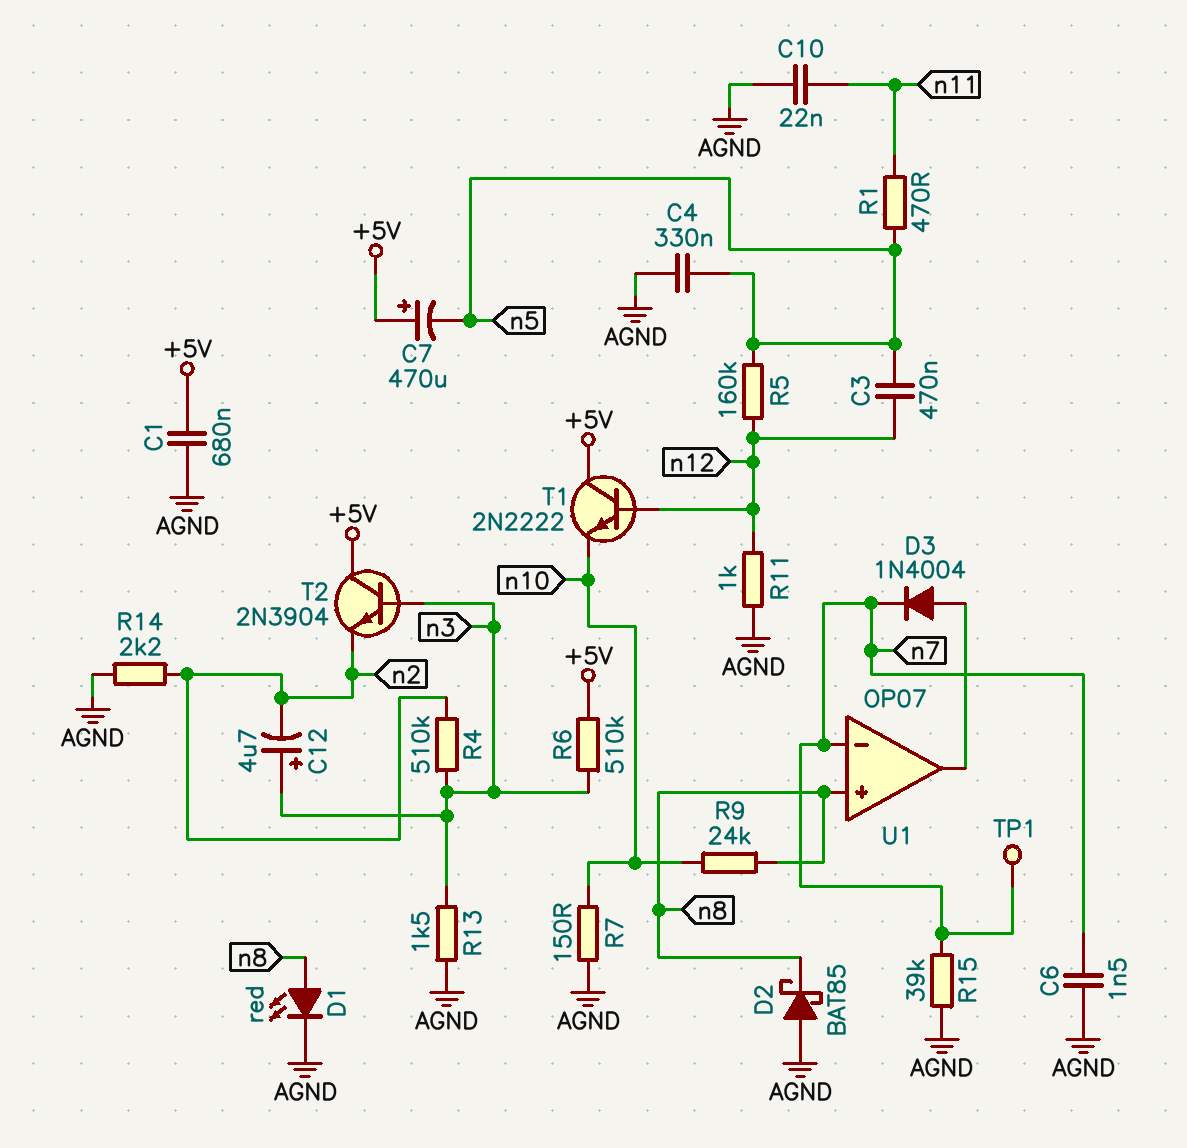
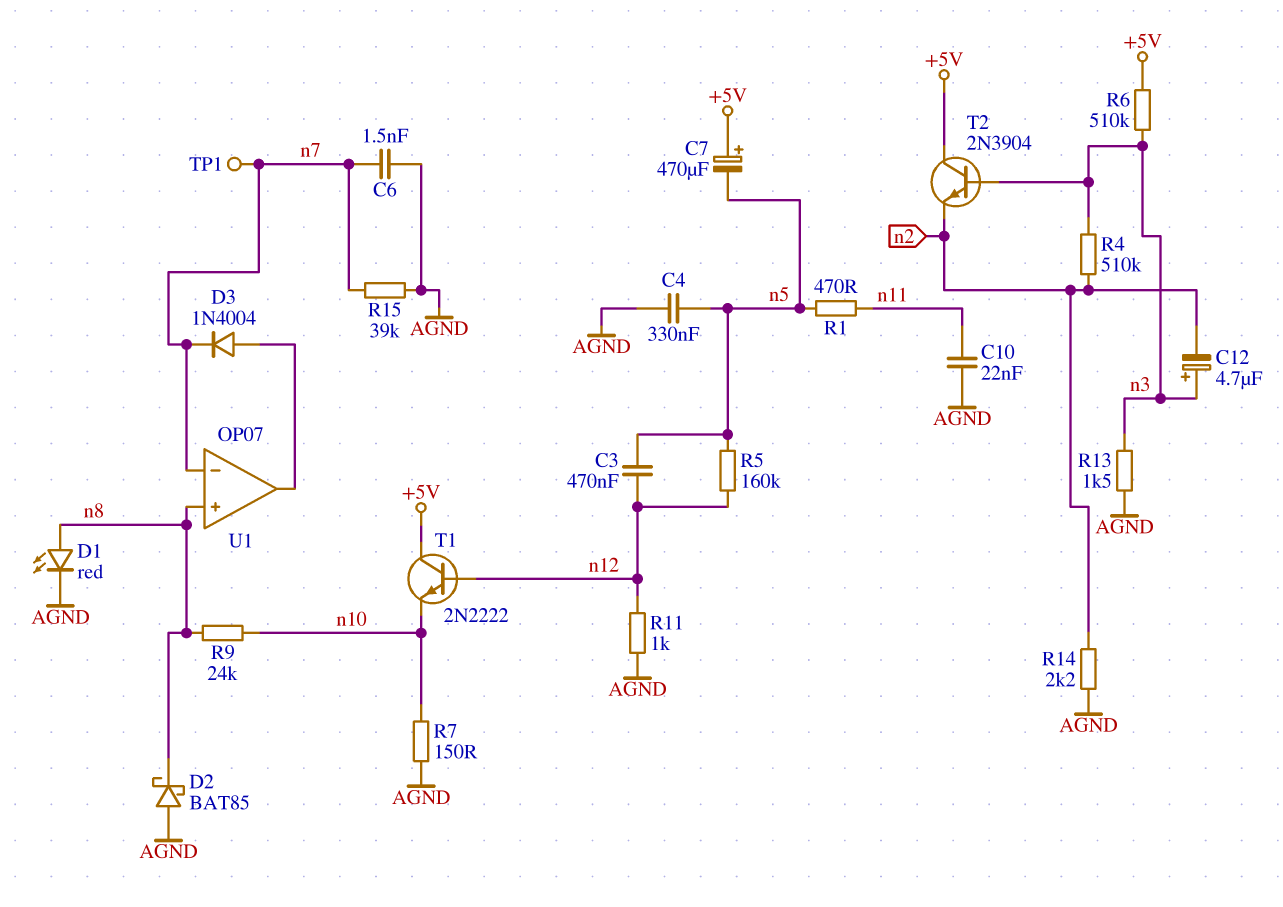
C1: 680nF (+5V, AGND) -> none

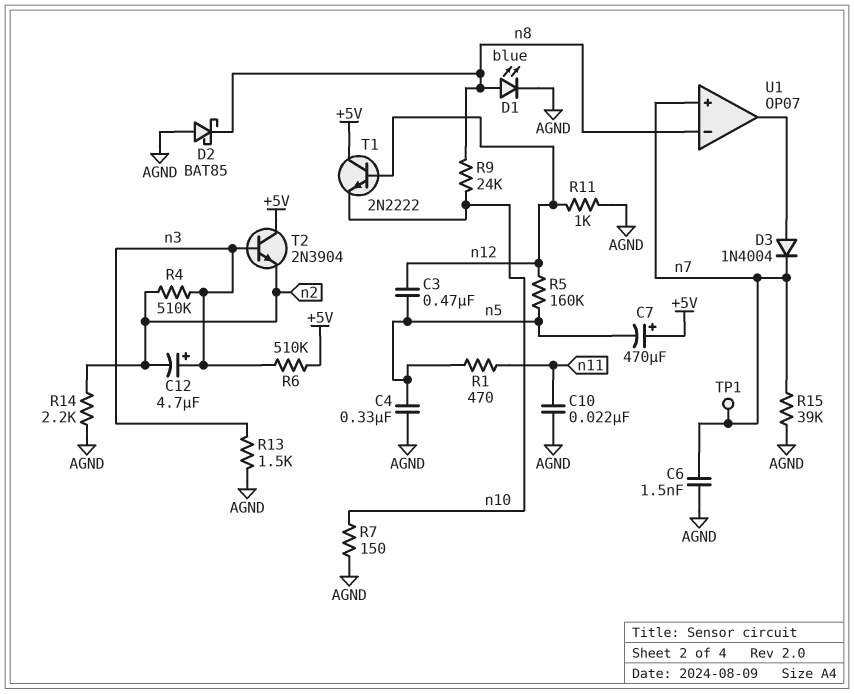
D1: LED red (A n8, K AGND) -> LED blue (A n8, K AGND)
U1 pin in+: n8 -> n7
U1 pin in-: n7 -> n8

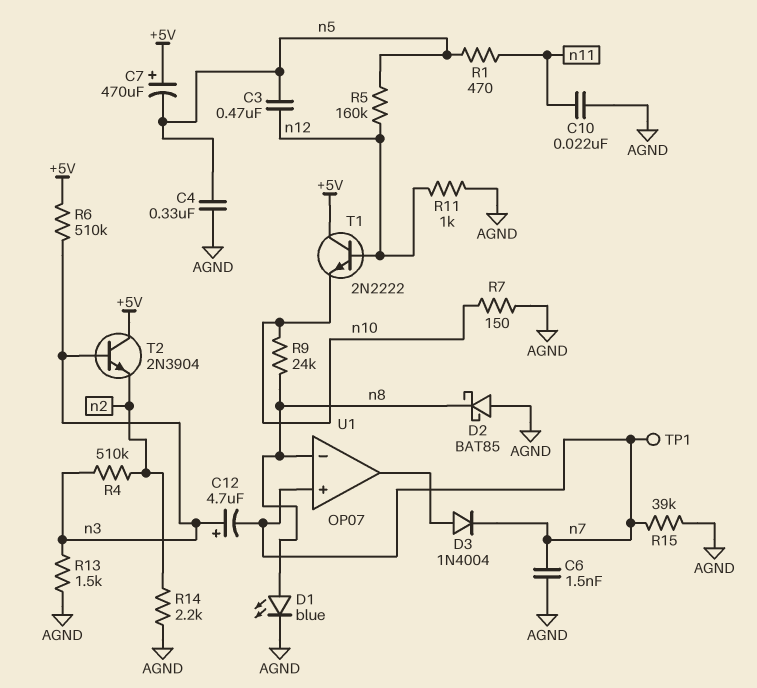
C12: 4.7uF (plus n3, minus n2) -> 4.7uF (plus n3, minus n7)

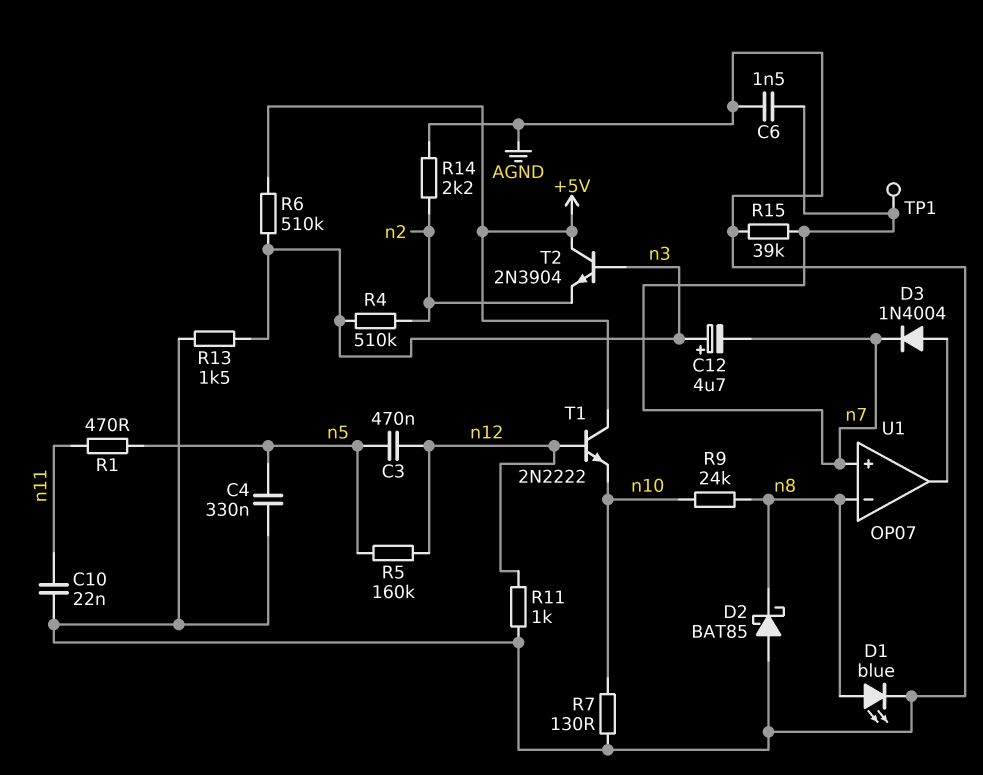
C7: 470uF (plus +5V, minus n5) -> none
R7: 150 (AGND, n10) -> 130 (AGND, n10)

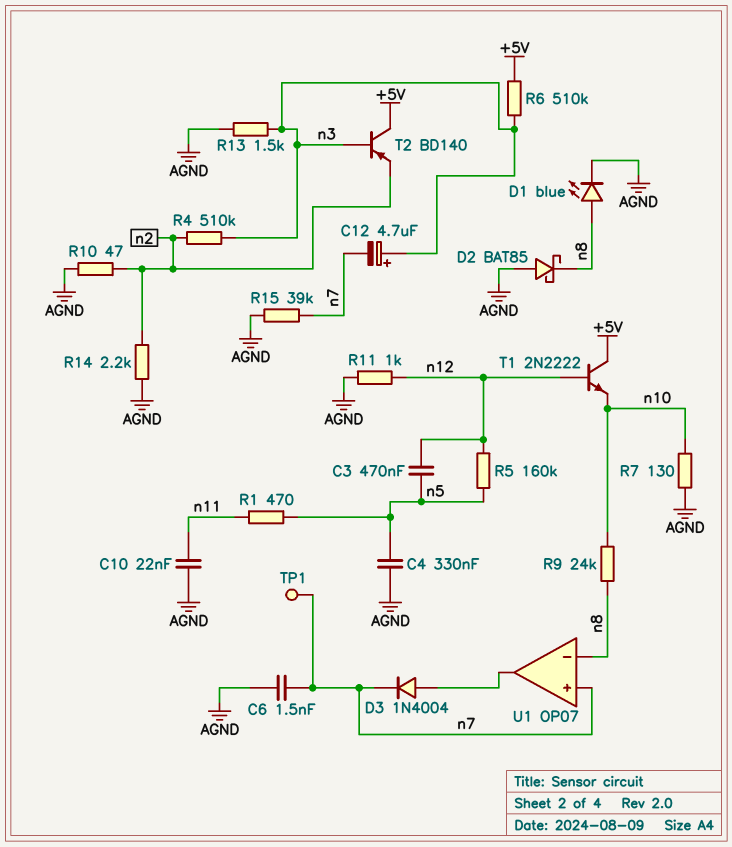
R10: none -> 47 (AGND, n2)
T2: NPN 2N3904 (B n3, C +5V, E n2) -> PNP BD140 (B n3, C +5V, E n2)

